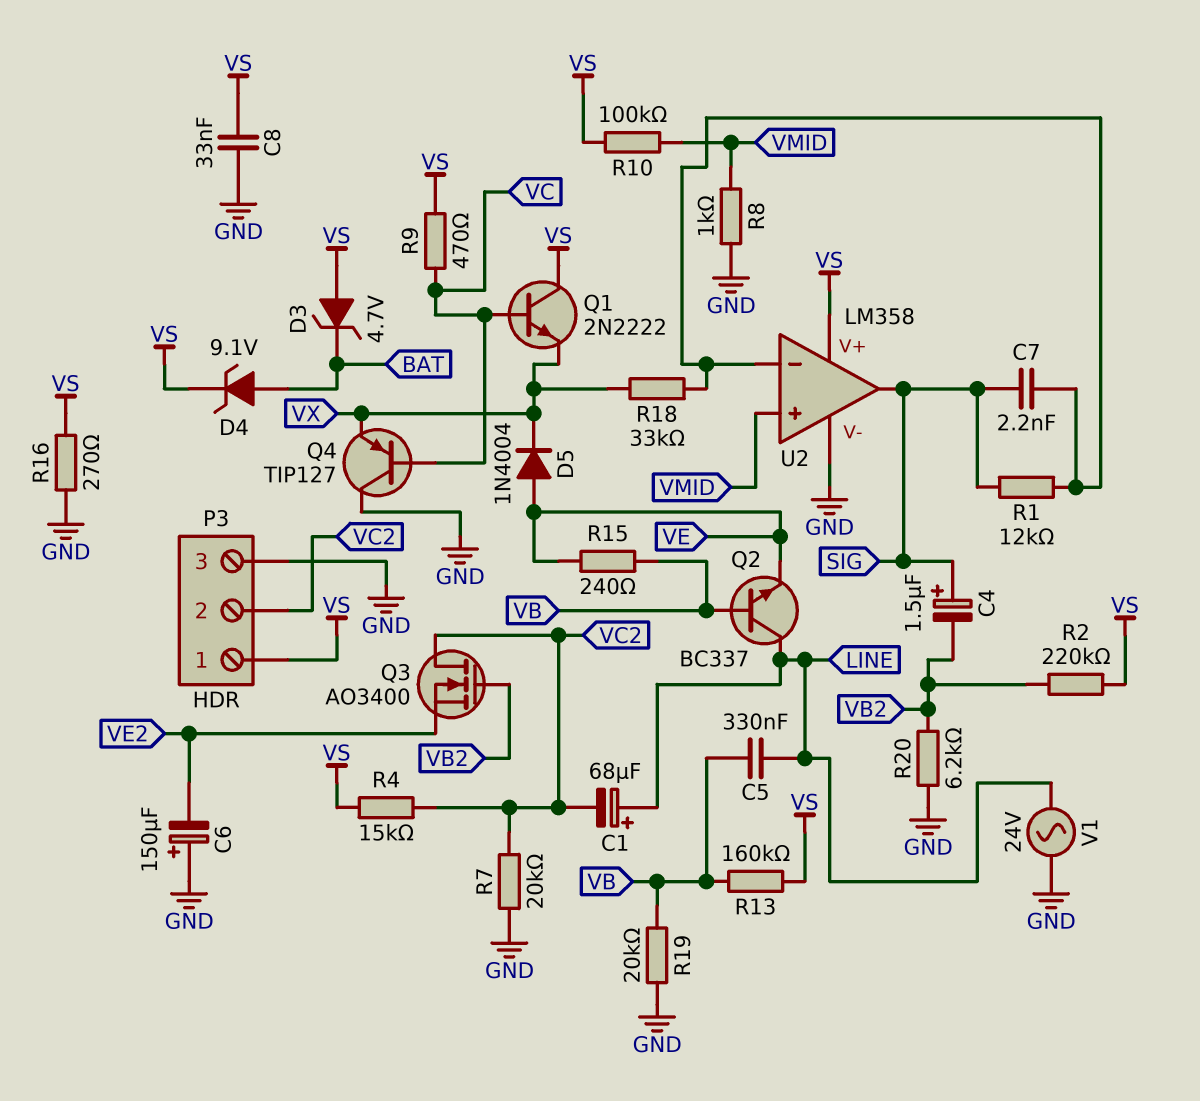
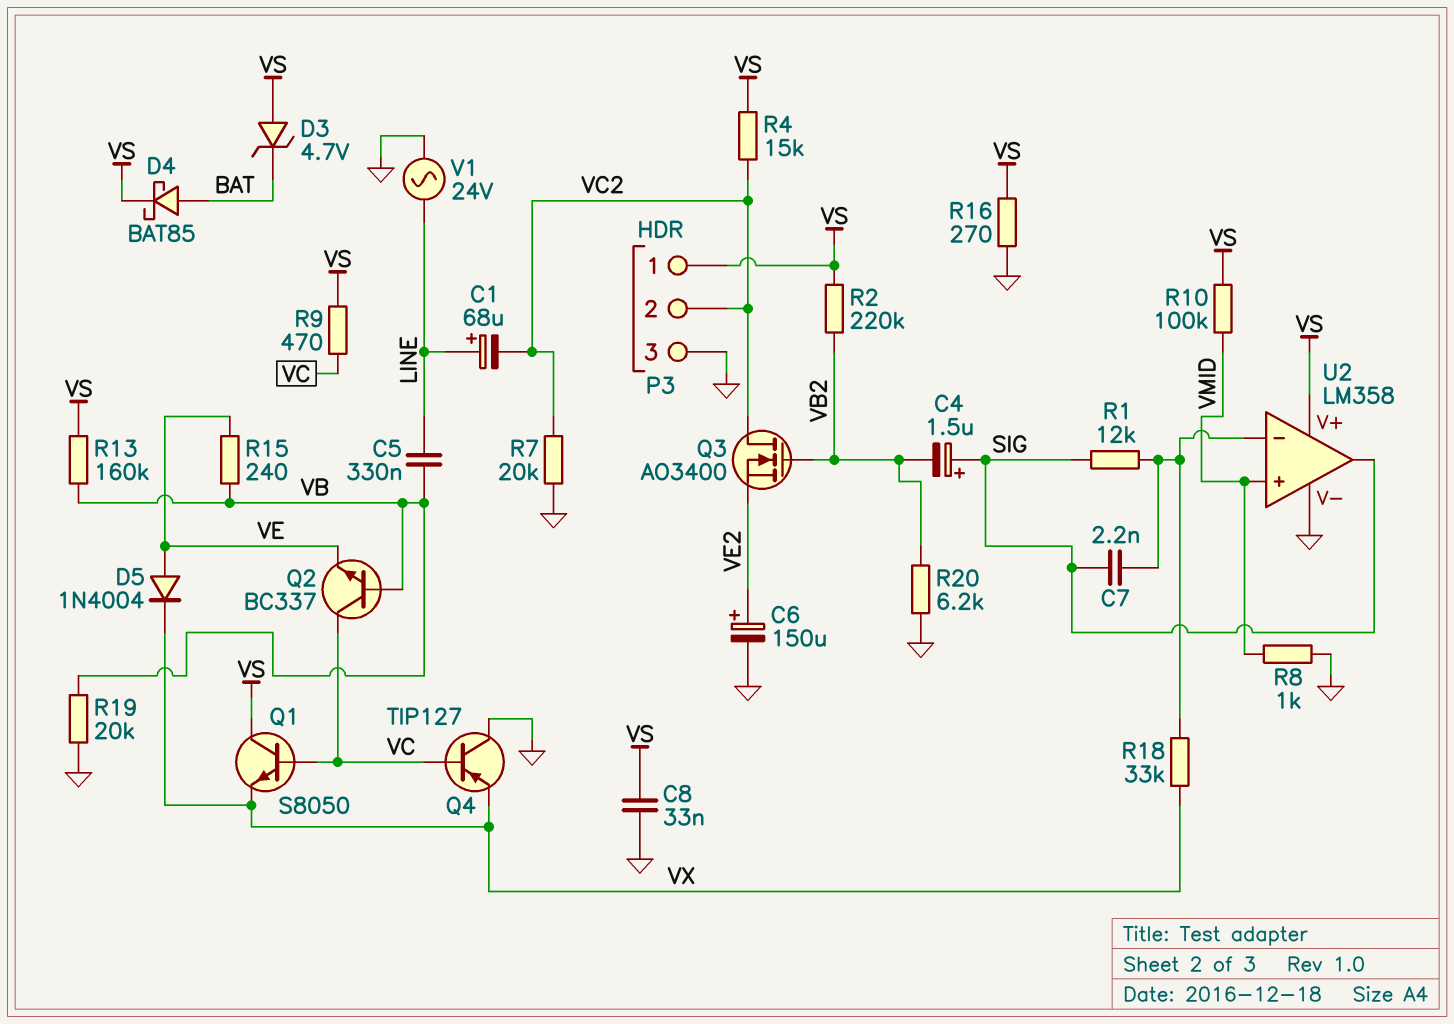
C6: 150uF (plus GND, minus VE2) -> 150uF (plus VE2, minus GND)
D4: zener 9.1V (A BAT, K VS) -> schottky BAT85 (A BAT, K VS)
Q1: NPN 2N2222 (B VC, C VS, E VX) -> NPN S8050 (B VC, C VS, E VX)
Q2: NPN BC337 (B VB, C LINE, E VE) -> NPN BC337 (B VB, C VC, E VE)

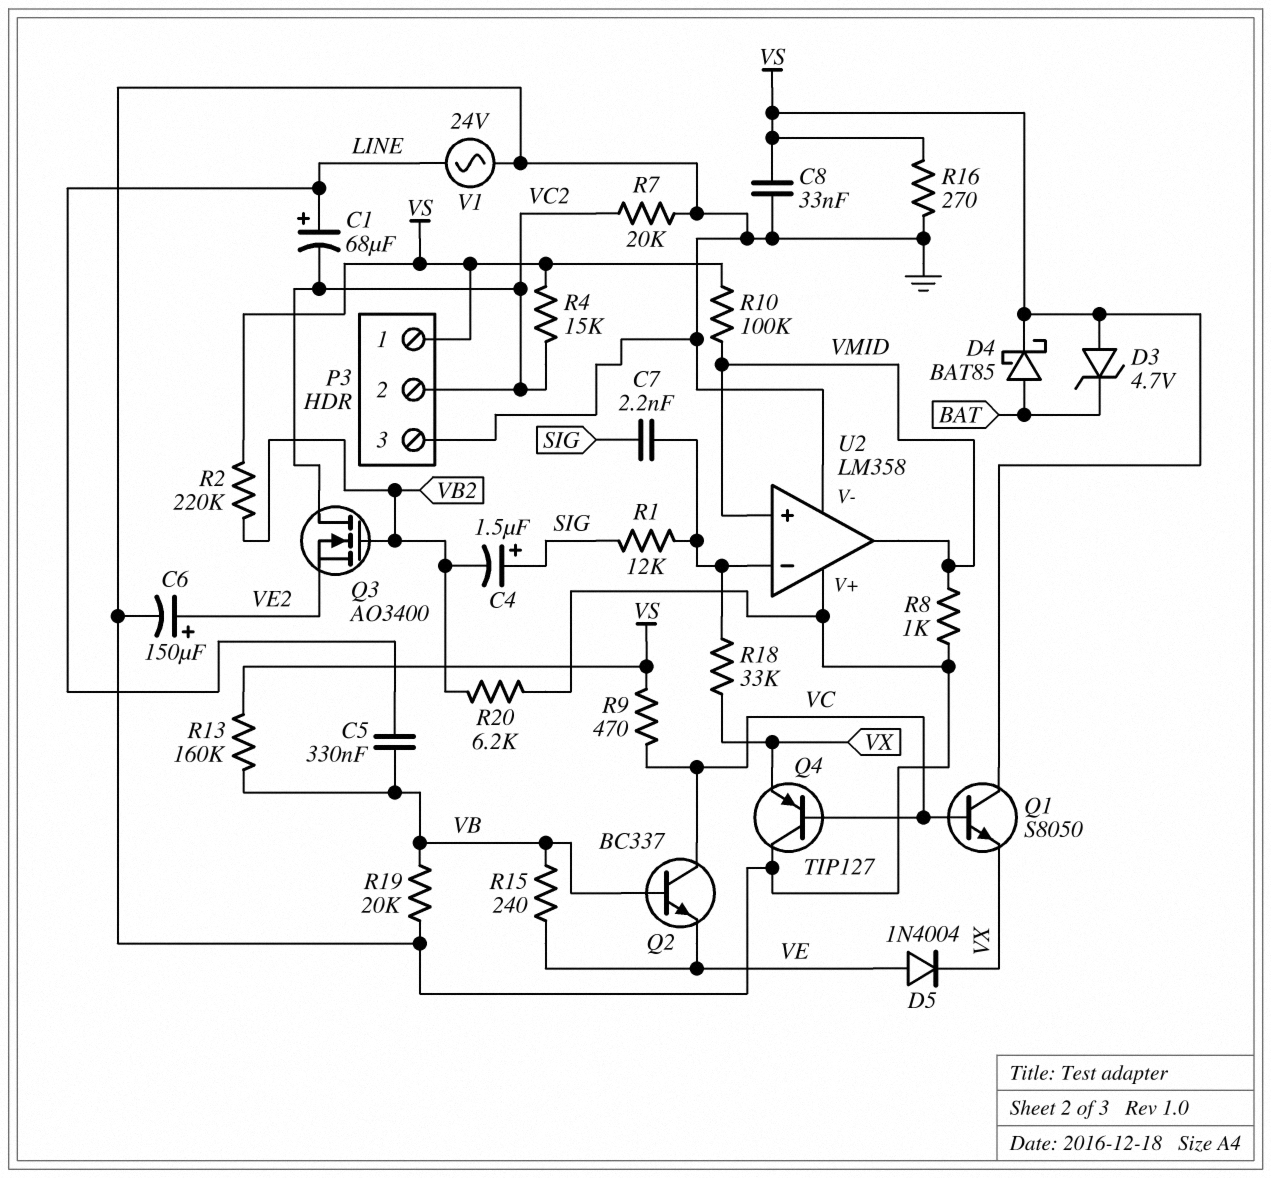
U2 pin V+: VS -> GND
U2 pin out: SIG -> VMID

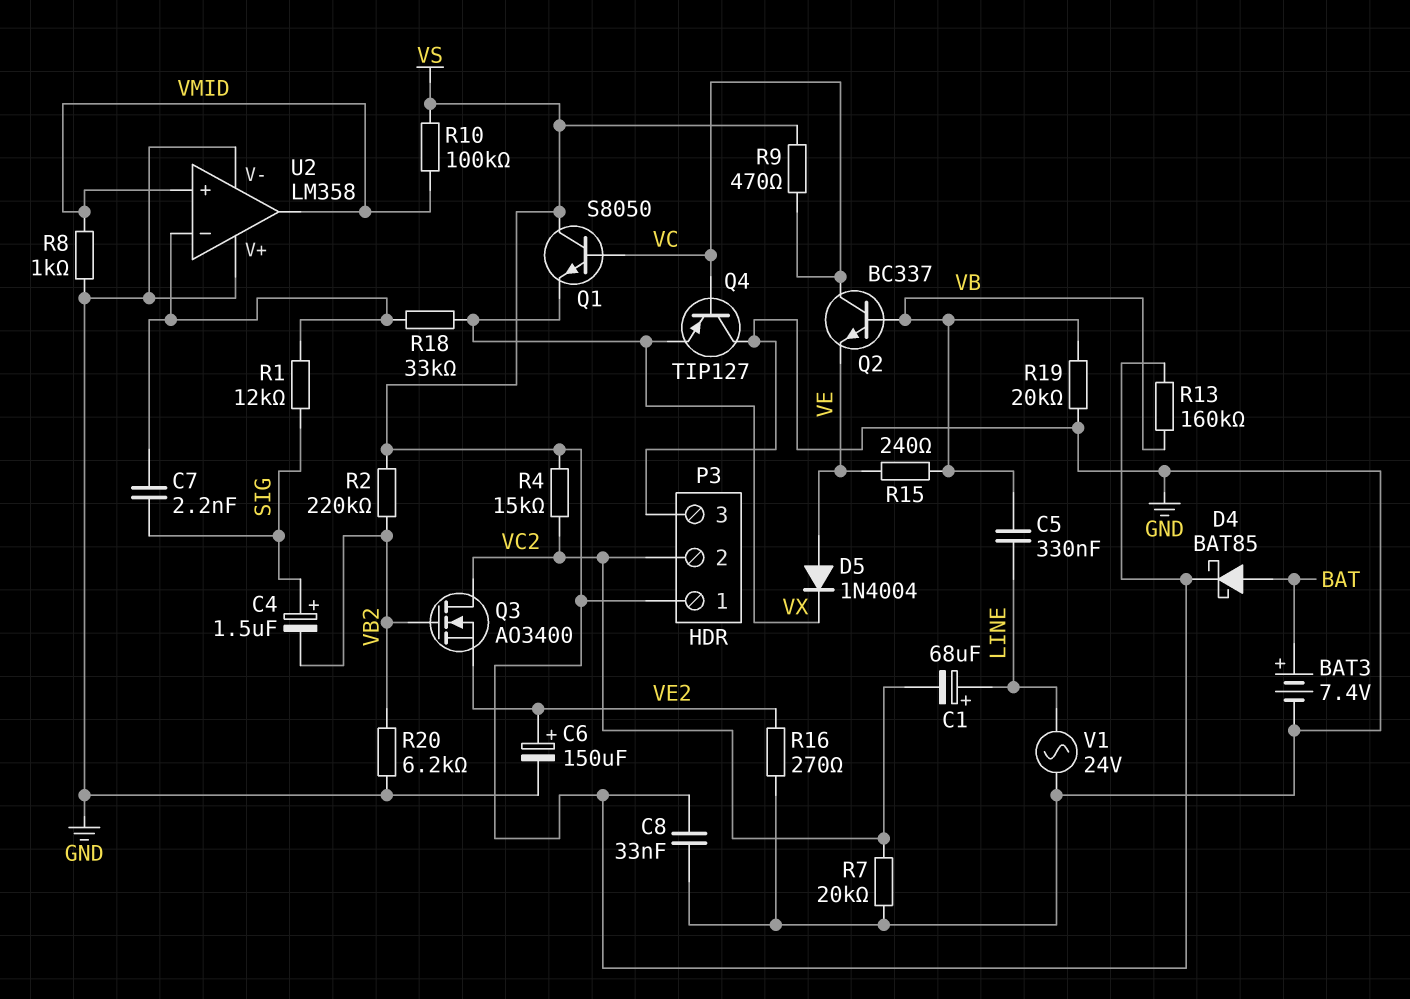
BAT3: none -> 7.4V (plus BAT, minus GND)
D3: zener 4.7V (A VS, K BAT) -> none
R16: 270 (GND, VS) -> 270 (GND, VE2)

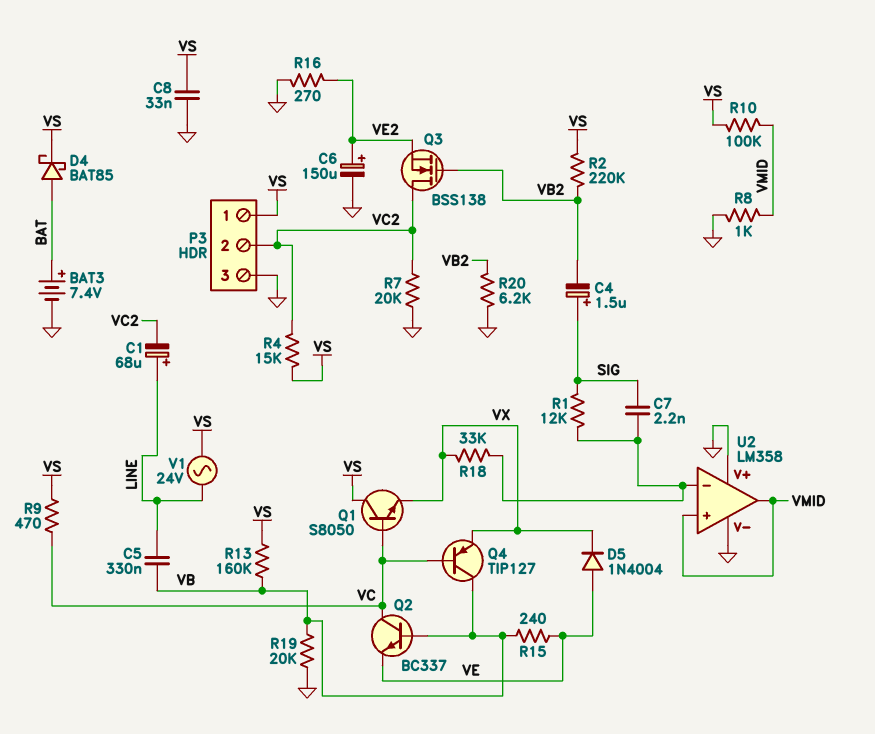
Q3: NMOS AO3400 (G VB2, D VC2, S VE2) -> NMOS BSS138 (G VB2, D VC2, S VE2)
Q4: PNP TIP127 (B VC, C GND, E VX) -> PNP TIP127 (B VC, C VB, E VX)
V1: AC 24V (GND, LINE) -> AC 24V (LINE, VS)

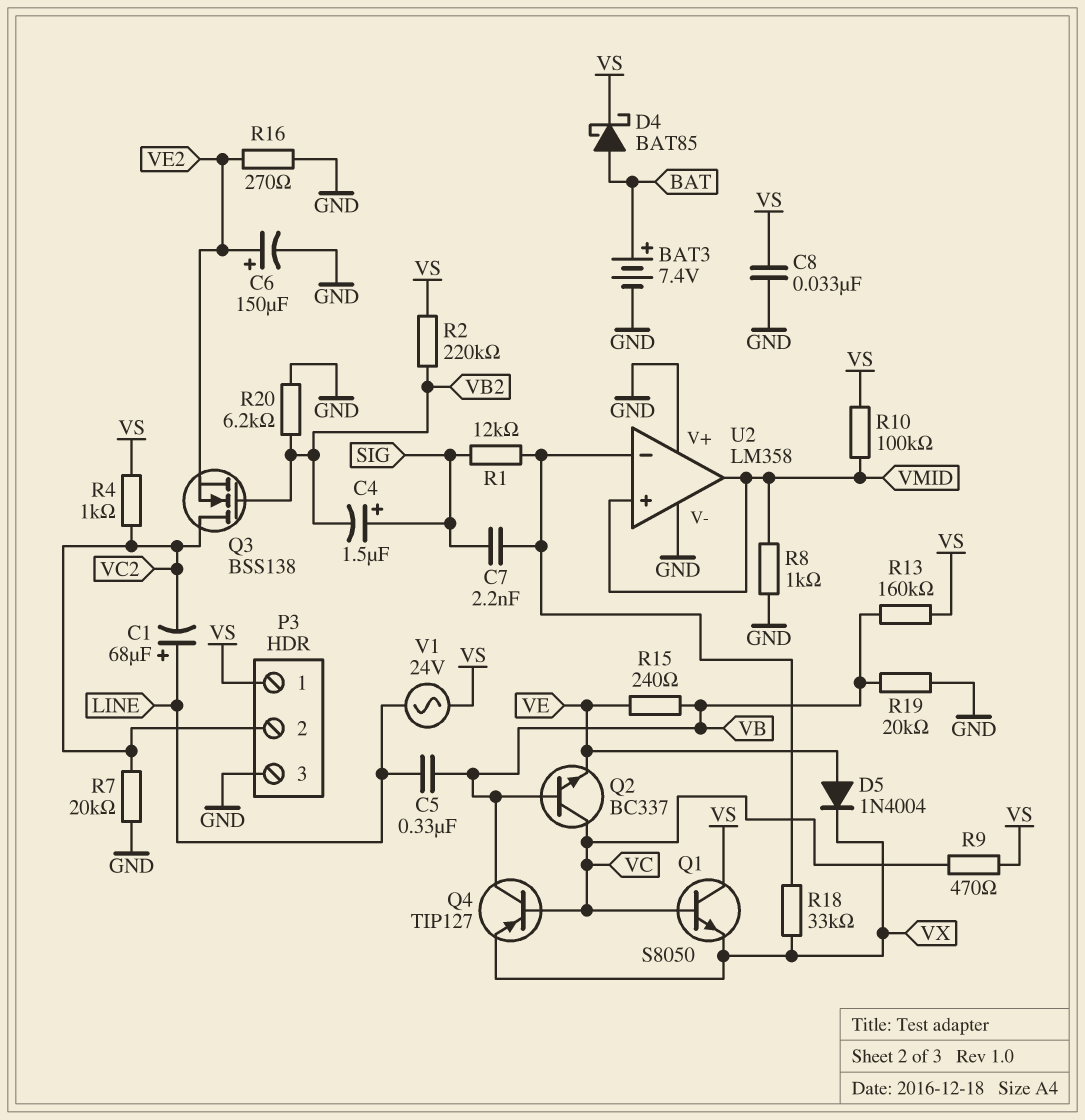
R4: 15k (VC2, VS) -> 1k (VC2, VS)

